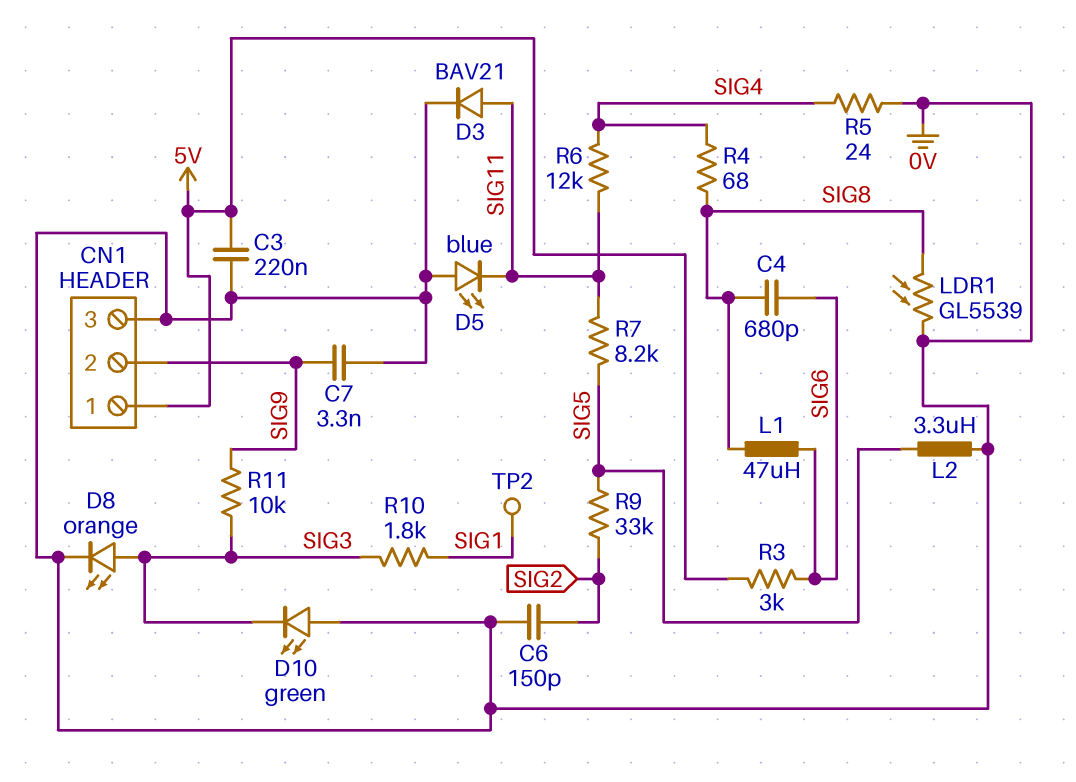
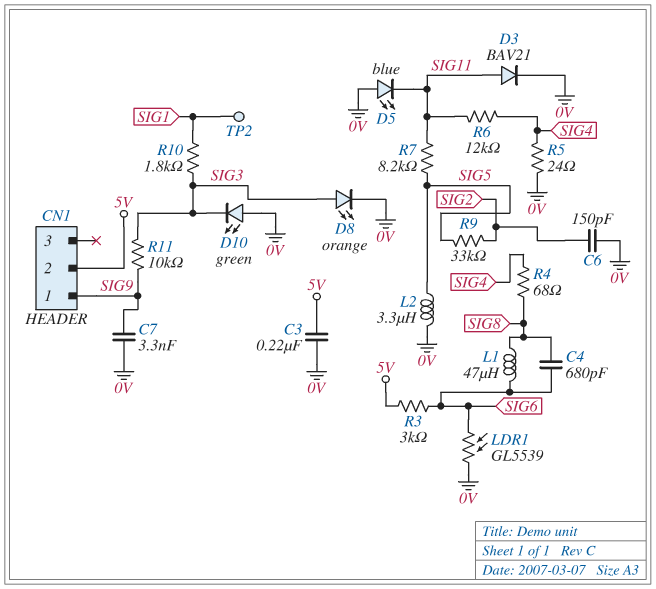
CN1 pin 1: 5V -> SIG9
CN1 pin 2: SIG9 -> 5V
CN1 pin 3: 0V -> none
LDR1: GL5539 (0V, SIG8) -> GL5539 (0V, SIG6)

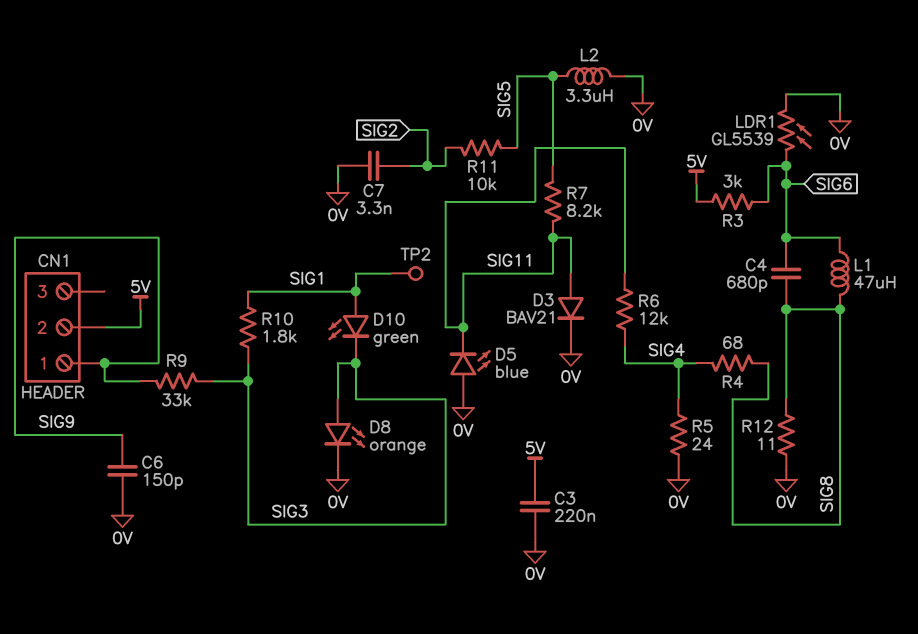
C6: 150pF (0V, SIG2) -> 150pF (0V, SIG9)
C7: 3.3nF (0V, SIG9) -> 3.3nF (0V, SIG2)
D10: LED green (A 0V, K SIG3) -> LED green (A SIG1, K SIG3)
R9: 33k (SIG2, SIG5) -> 33k (SIG3, SIG9)
R11: 10k (SIG3, SIG9) -> 10k (SIG2, SIG5)
R12: none -> 11 (0V, SIG8)

